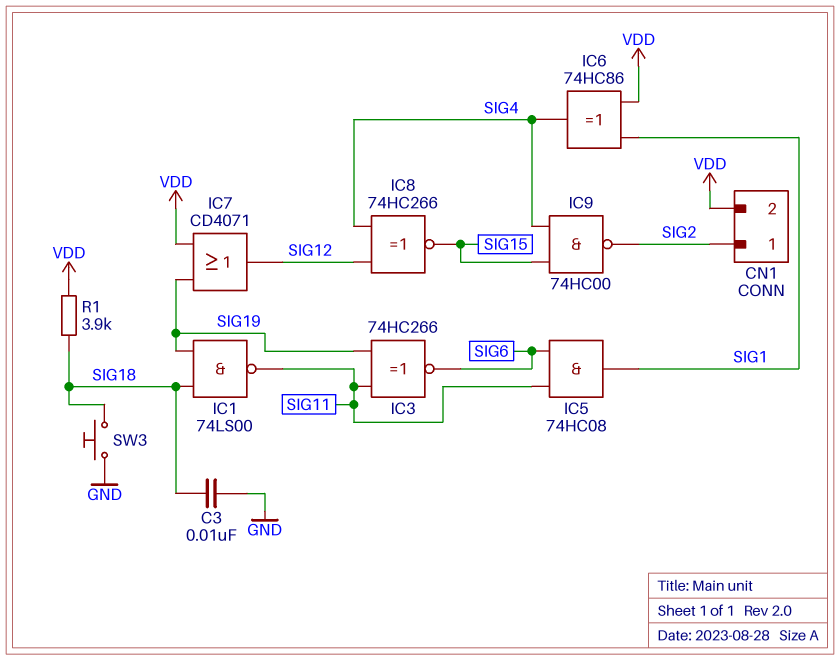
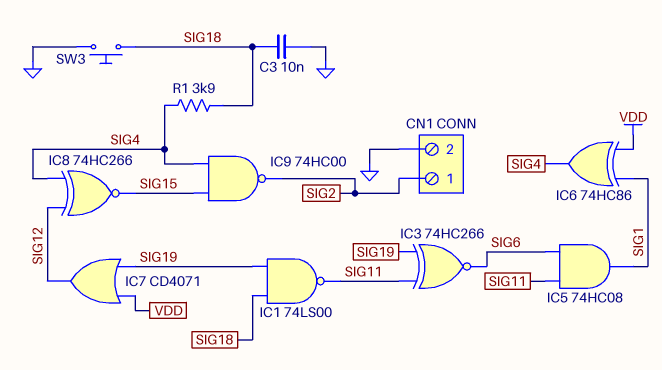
CN1 pin 2: VDD -> GND
R1: 3.9k (SIG18, VDD) -> 3.9k (SIG4, SIG18)

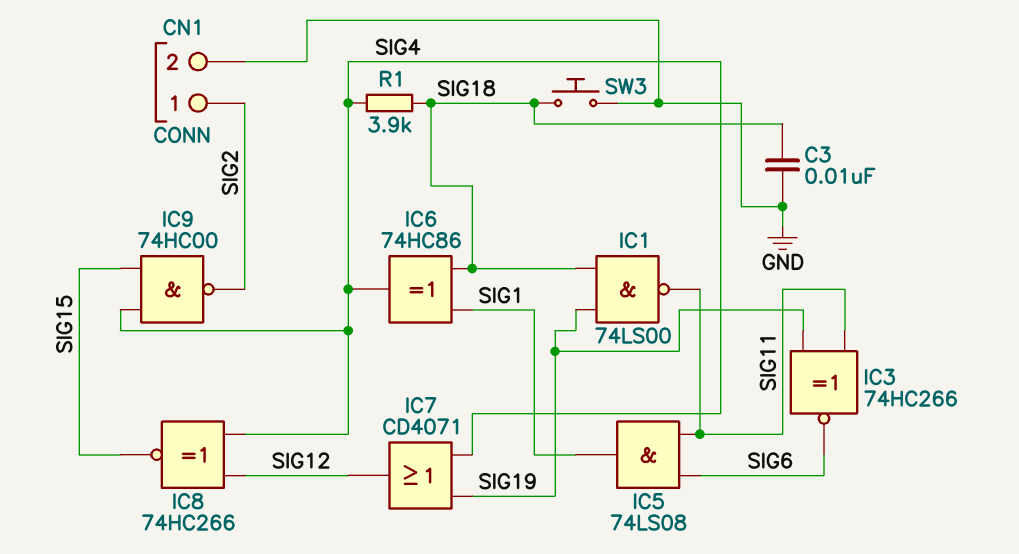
IC5: AND 74HC08 (in SIG6, in SIG11, out SIG1) -> AND 74LS08 (in SIG6, in SIG11, out SIG1)
IC6: XOR 74HC86 (in SIG1, in VDD, out SIG4) -> XOR 74HC86 (in SIG1, in SIG18, out SIG4)
IC7: OR CD4071 (in SIG19, in VDD, out SIG12) -> OR CD4071 (in SIG4, in SIG19, out SIG12)

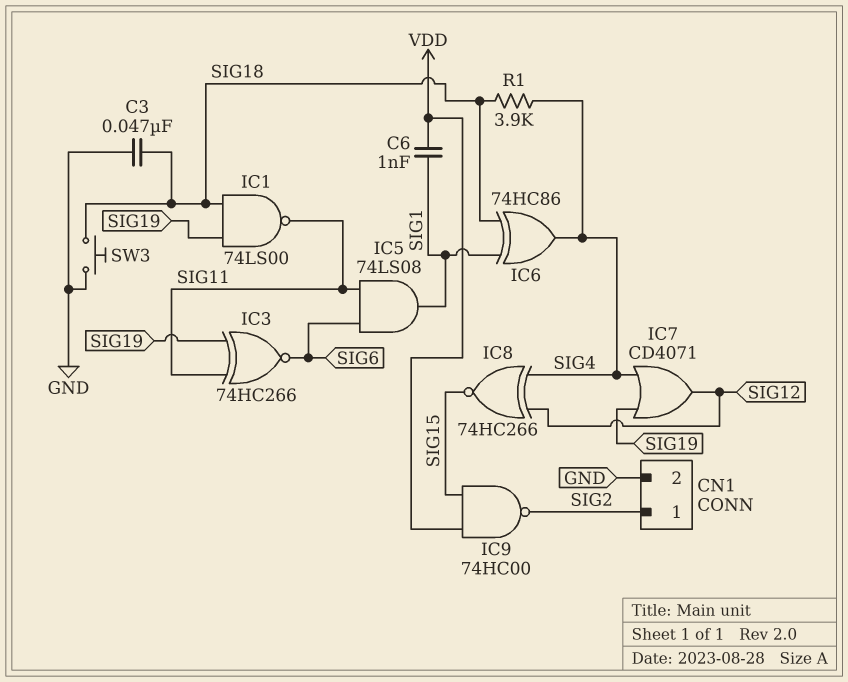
C3: 10nF (GND, SIG18) -> 47nF (GND, SIG18)
C6: none -> 1nF (SIG1, VDD)
IC9: NAND 74HC00 (in SIG4, in SIG15, out SIG2) -> NAND 74HC00 (in SIG15, in VDD, out SIG2)

